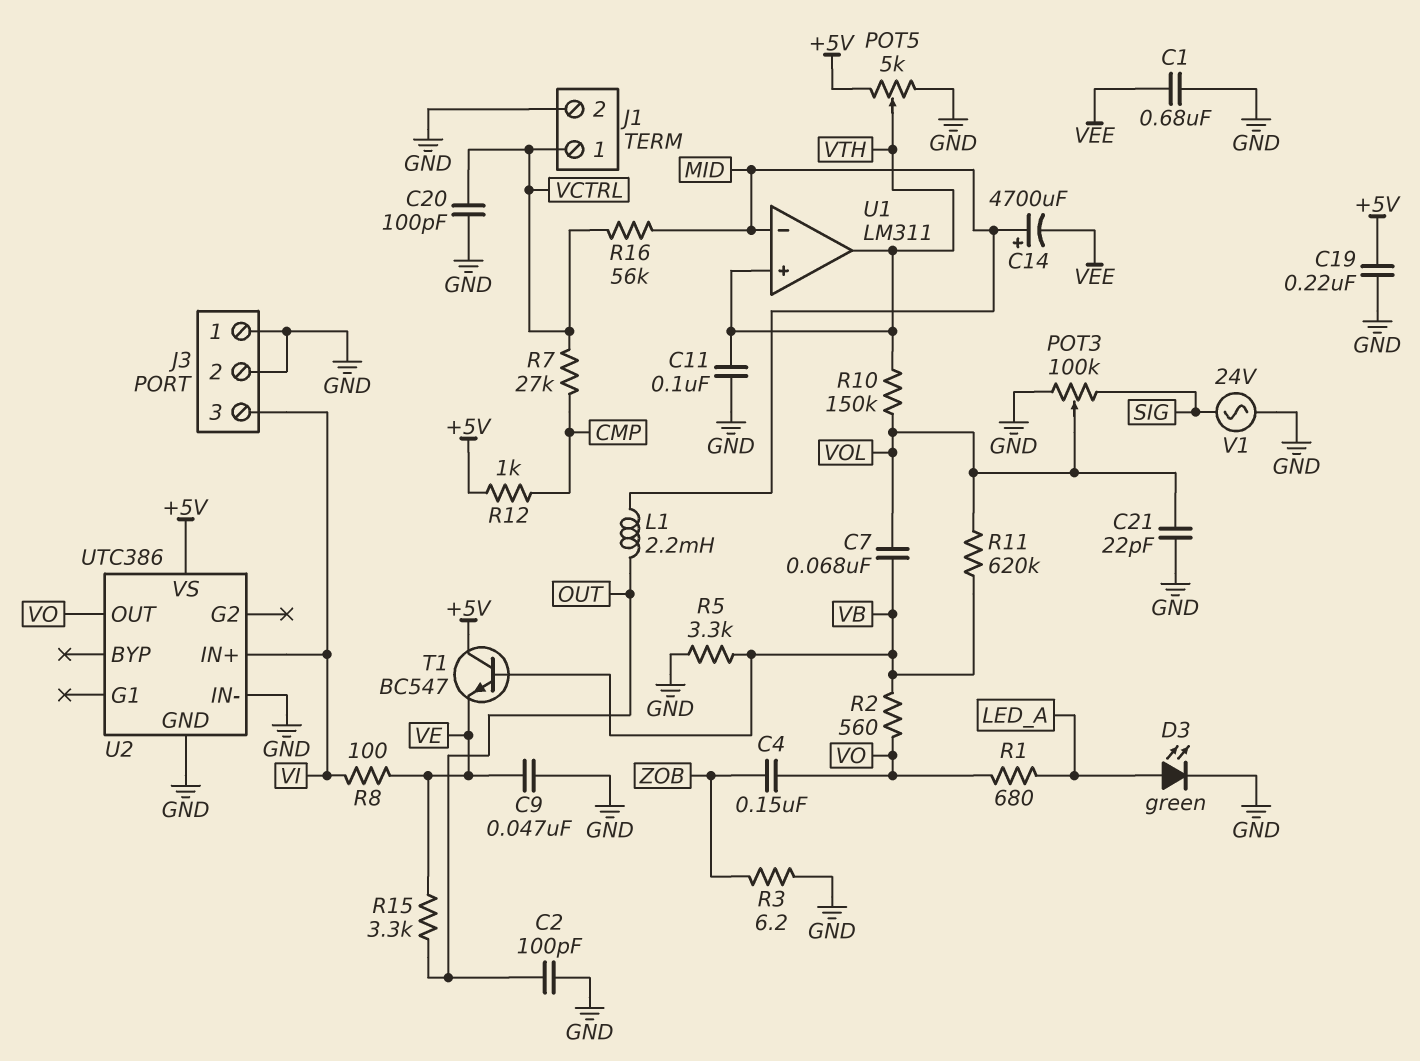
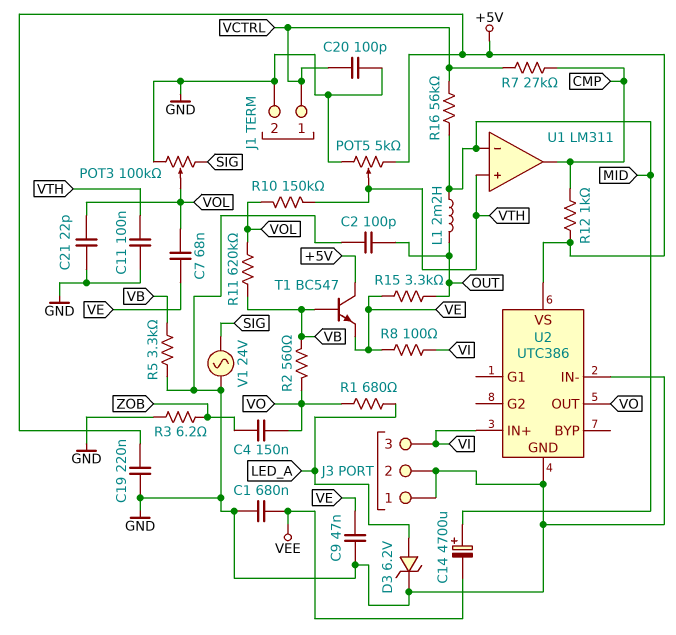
C7: 68nF (VB, VOL) -> 68nF (VE, VOL)
D3: LED green (A LED_A, K GND) -> zener 6.2V (A LED_A, K GND)
U1 pin out: VTH -> CMP

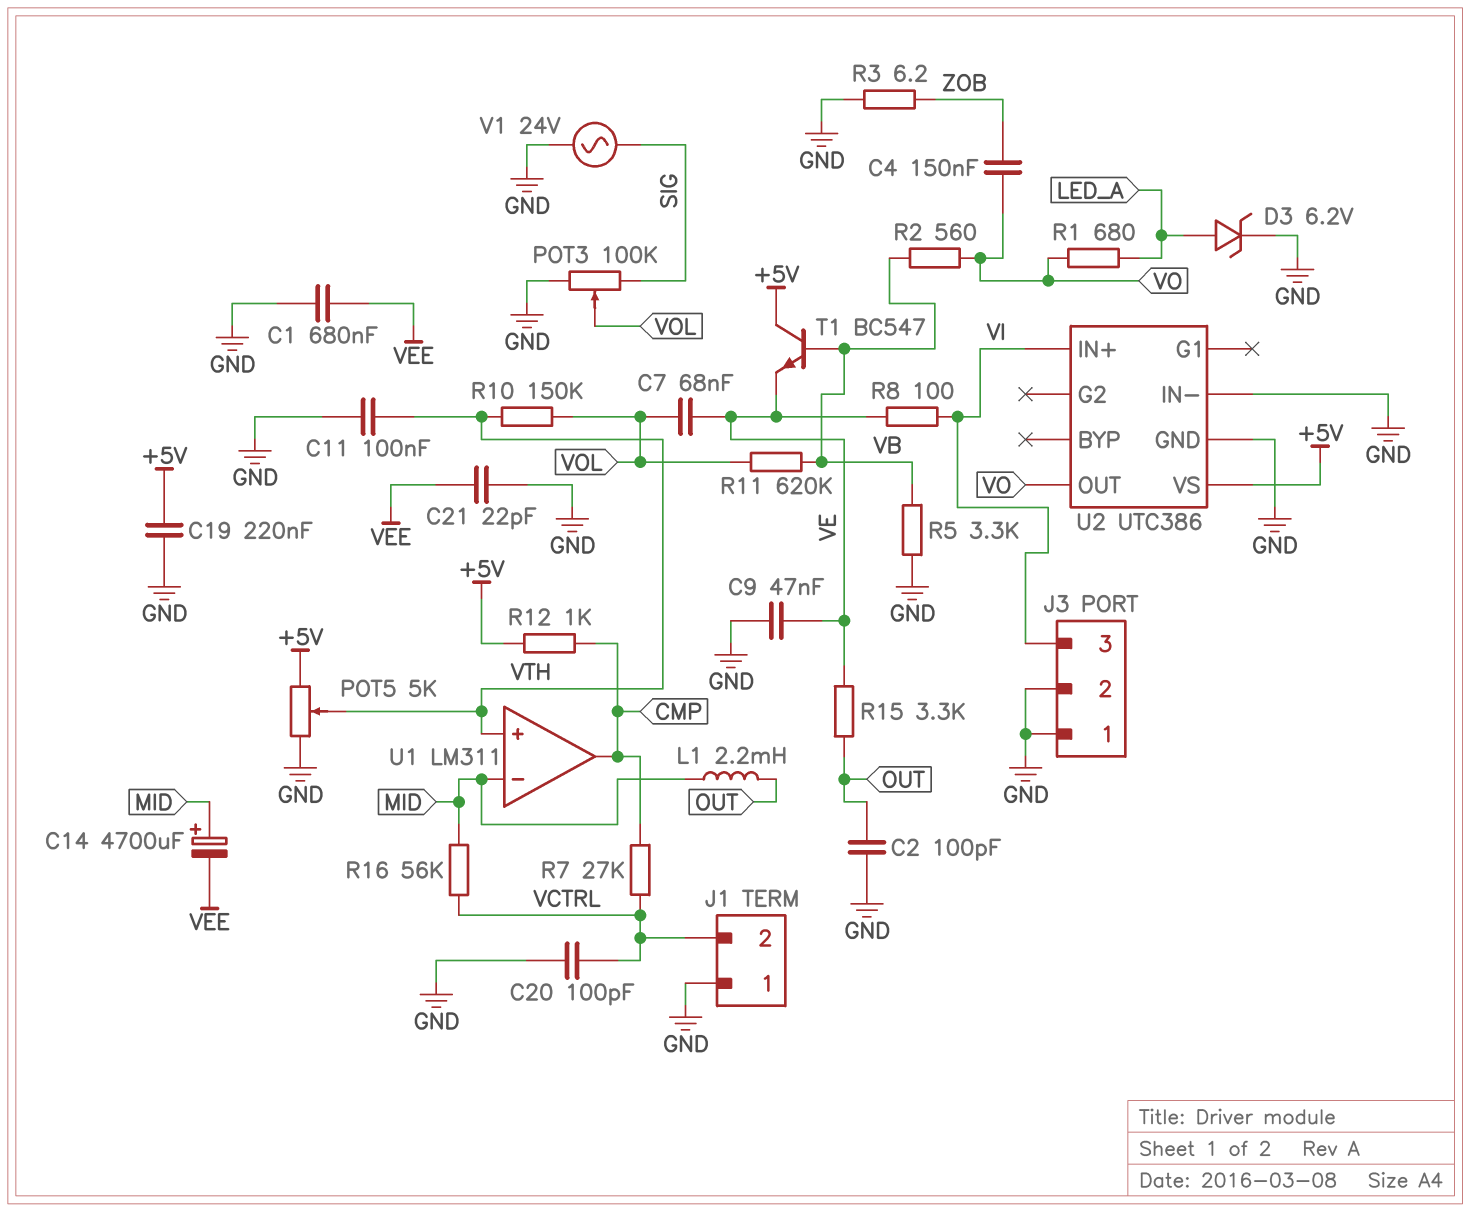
C21: 22pF (GND, VOL) -> 22pF (GND, VEE)
J1 pin 1: VCTRL -> GND
J1 pin 2: GND -> VCTRL

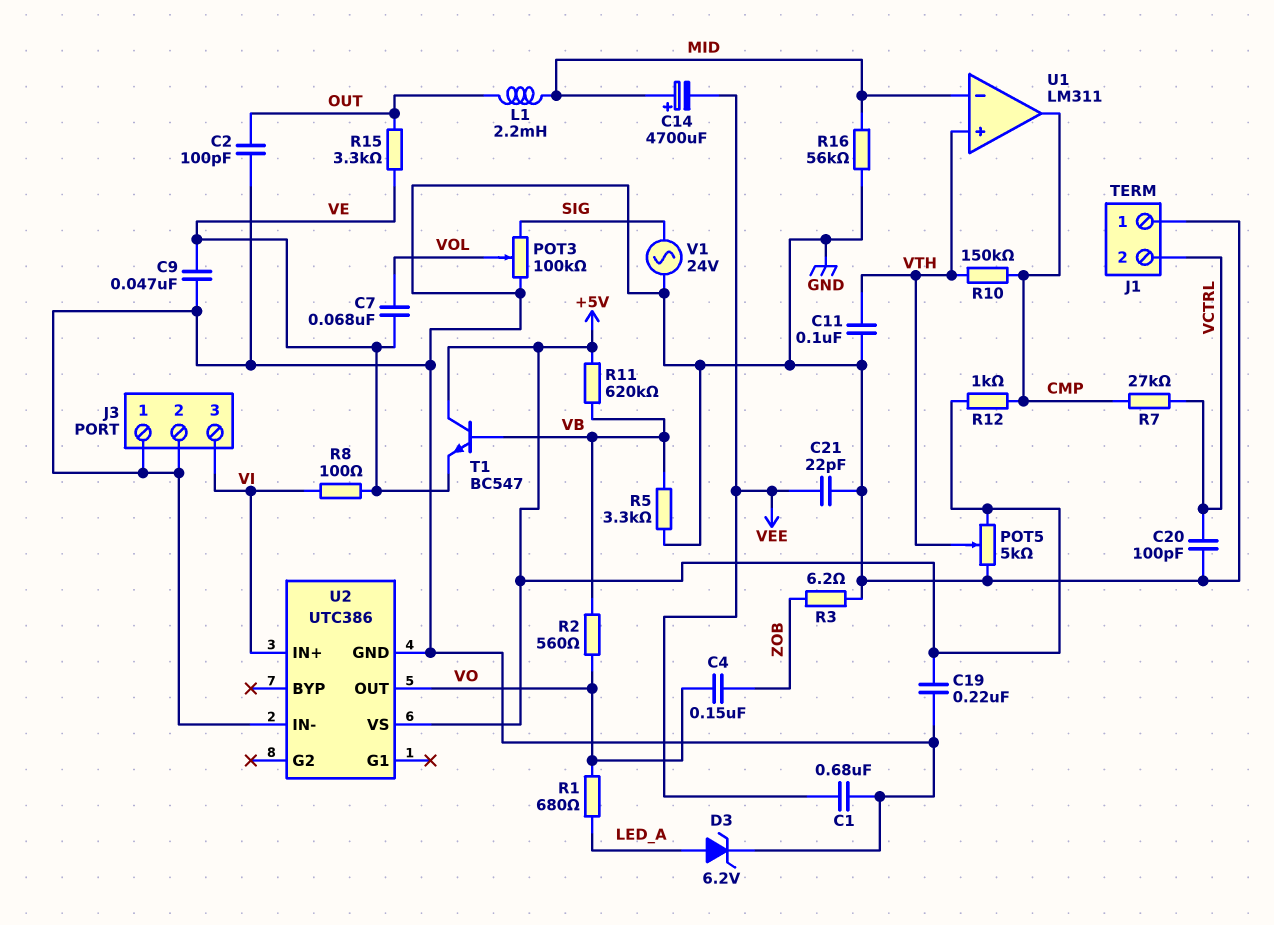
R10: 150k (VOL, VTH) -> 150k (CMP, VTH)
R11: 620k (VB, VOL) -> 620k (+5V, VB)
R16: 56k (MID, VCTRL) -> 56k (GND, MID)

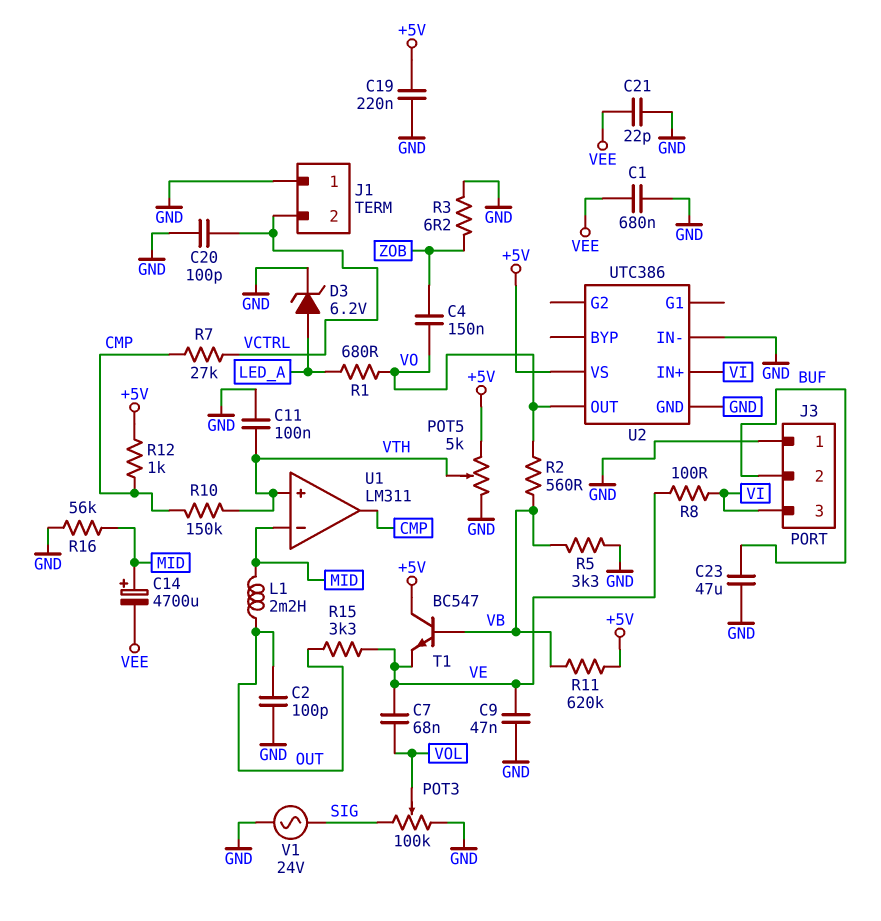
C23: none -> 47uF (BUF, GND)
J3 pin 2: GND -> BUF

